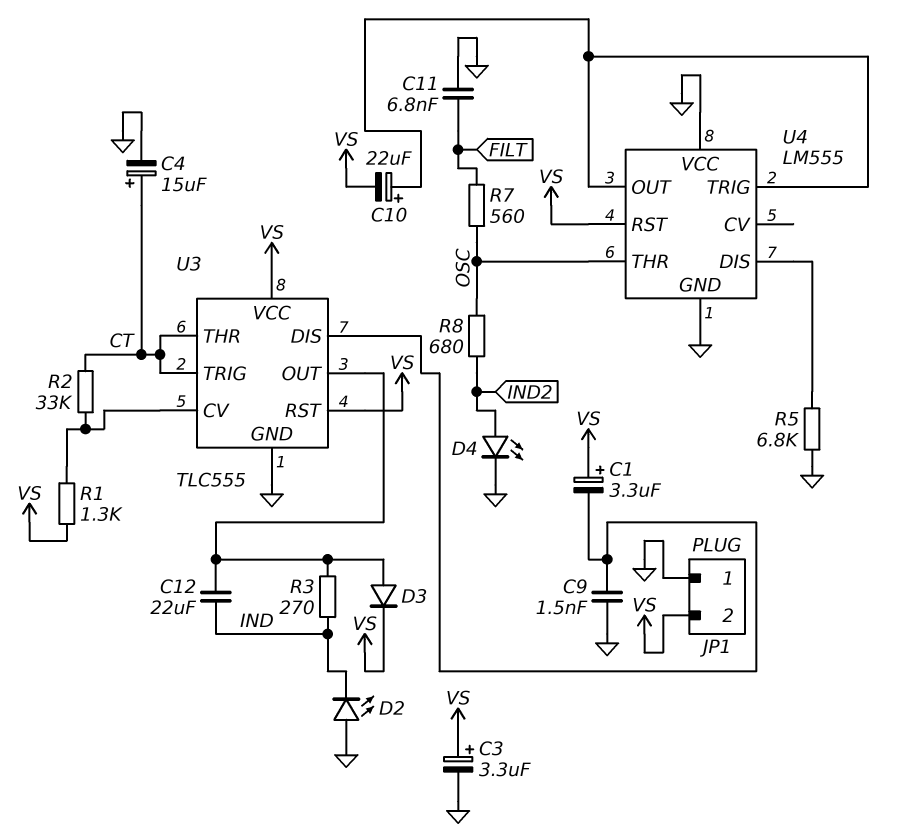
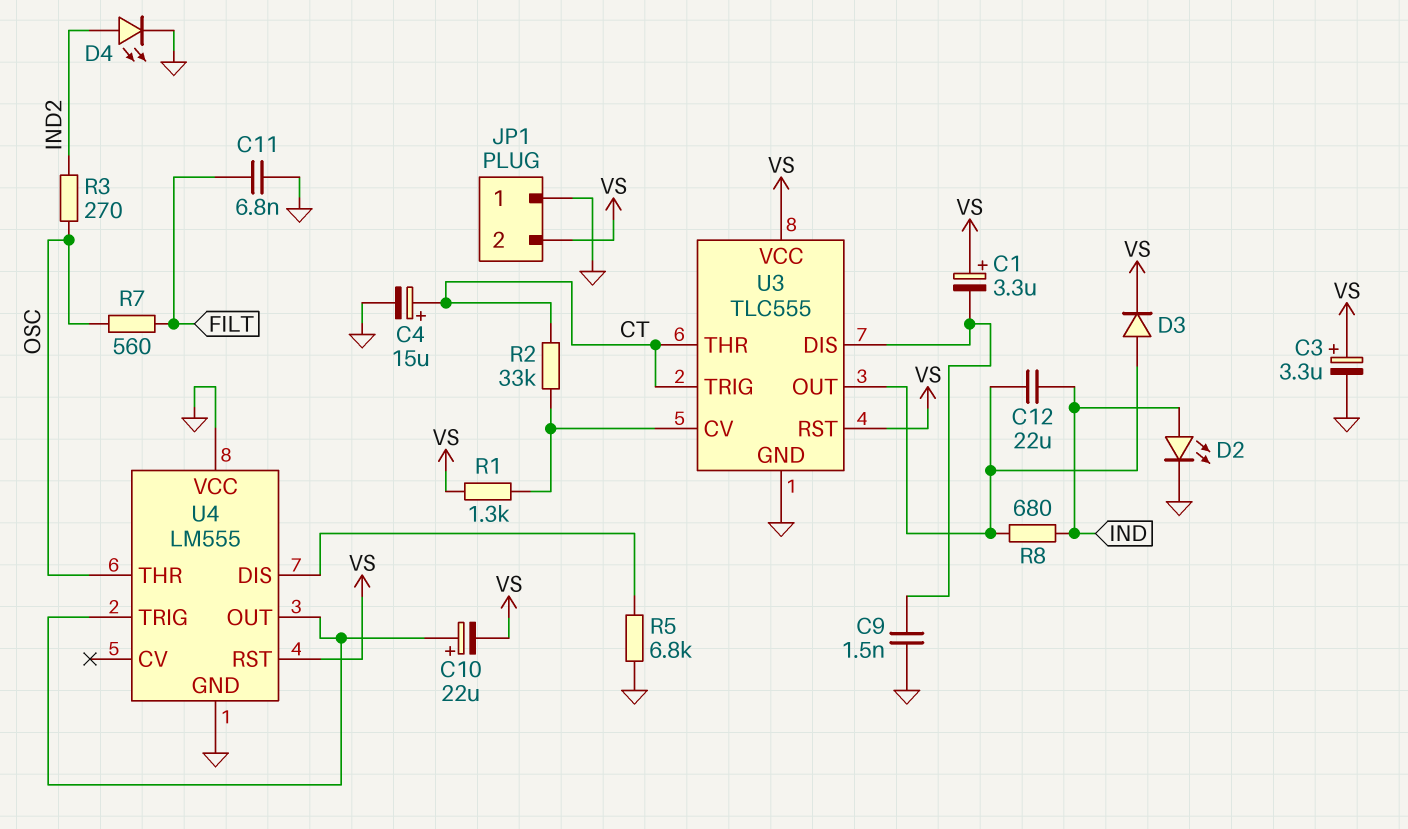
D2: LED (A GND, K IND) -> LED (A IND, K GND)
R3: 270 (IND, U3/OUT) -> 270 (IND2, OSC)
R8: 680 (IND2, OSC) -> 680 (IND, U3/OUT)

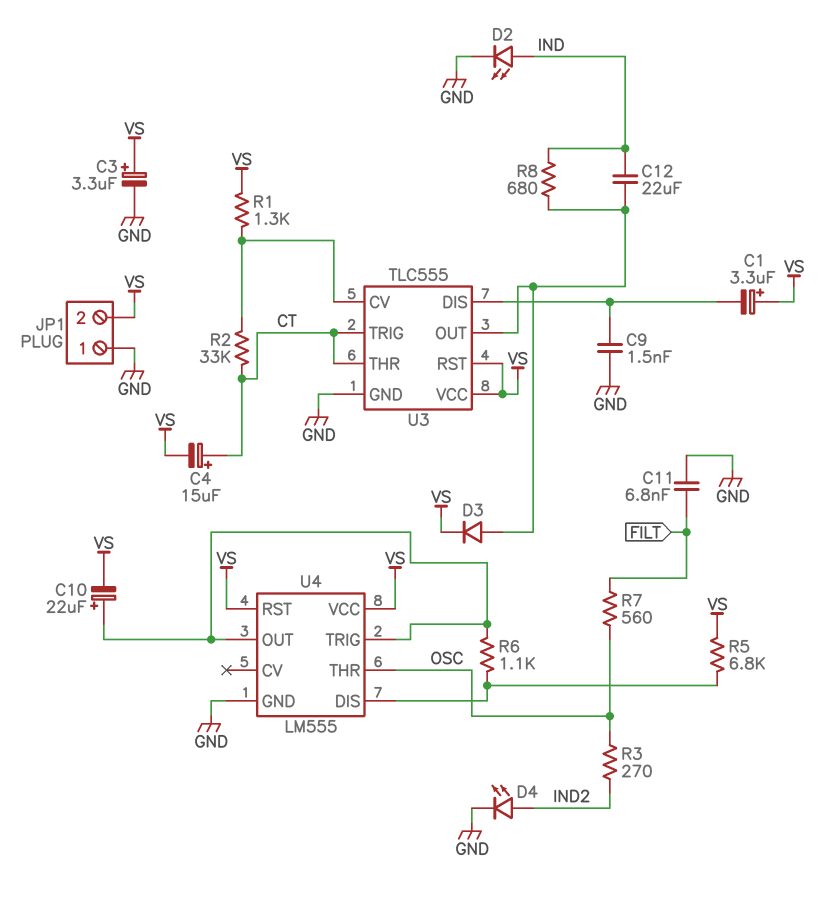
C4: 15uF (plus CT, minus GND) -> 15uF (plus CT, minus VS)
R5: 6.8k (GND, U4/DIS) -> 6.8k (U4/DIS, VS)
R6: none -> 1.1k (U4/DIS, U4/OUT)
U4 pin VCC: GND -> VS

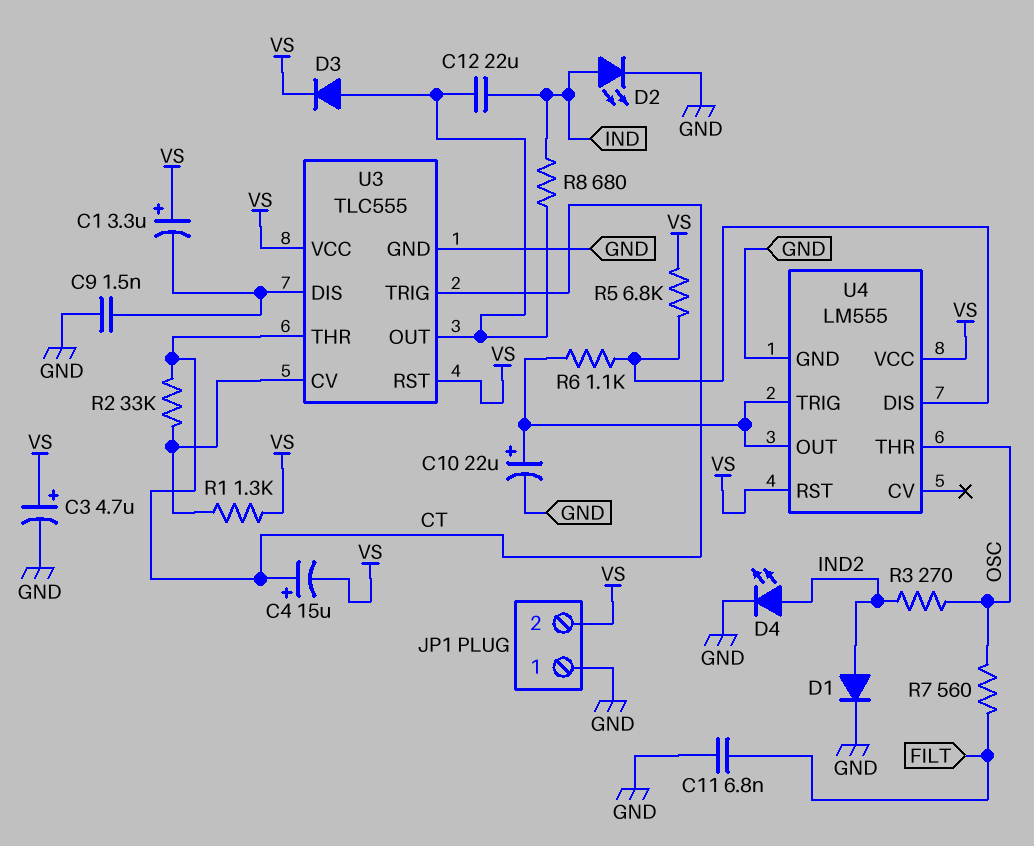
C3: 3.3uF (plus VS, minus GND) -> 4.7uF (plus VS, minus GND)
C10: 22uF (plus U4/OUT, minus VS) -> 22uF (plus U4/OUT, minus GND)
D1: none -> diode (A IND2, K GND)

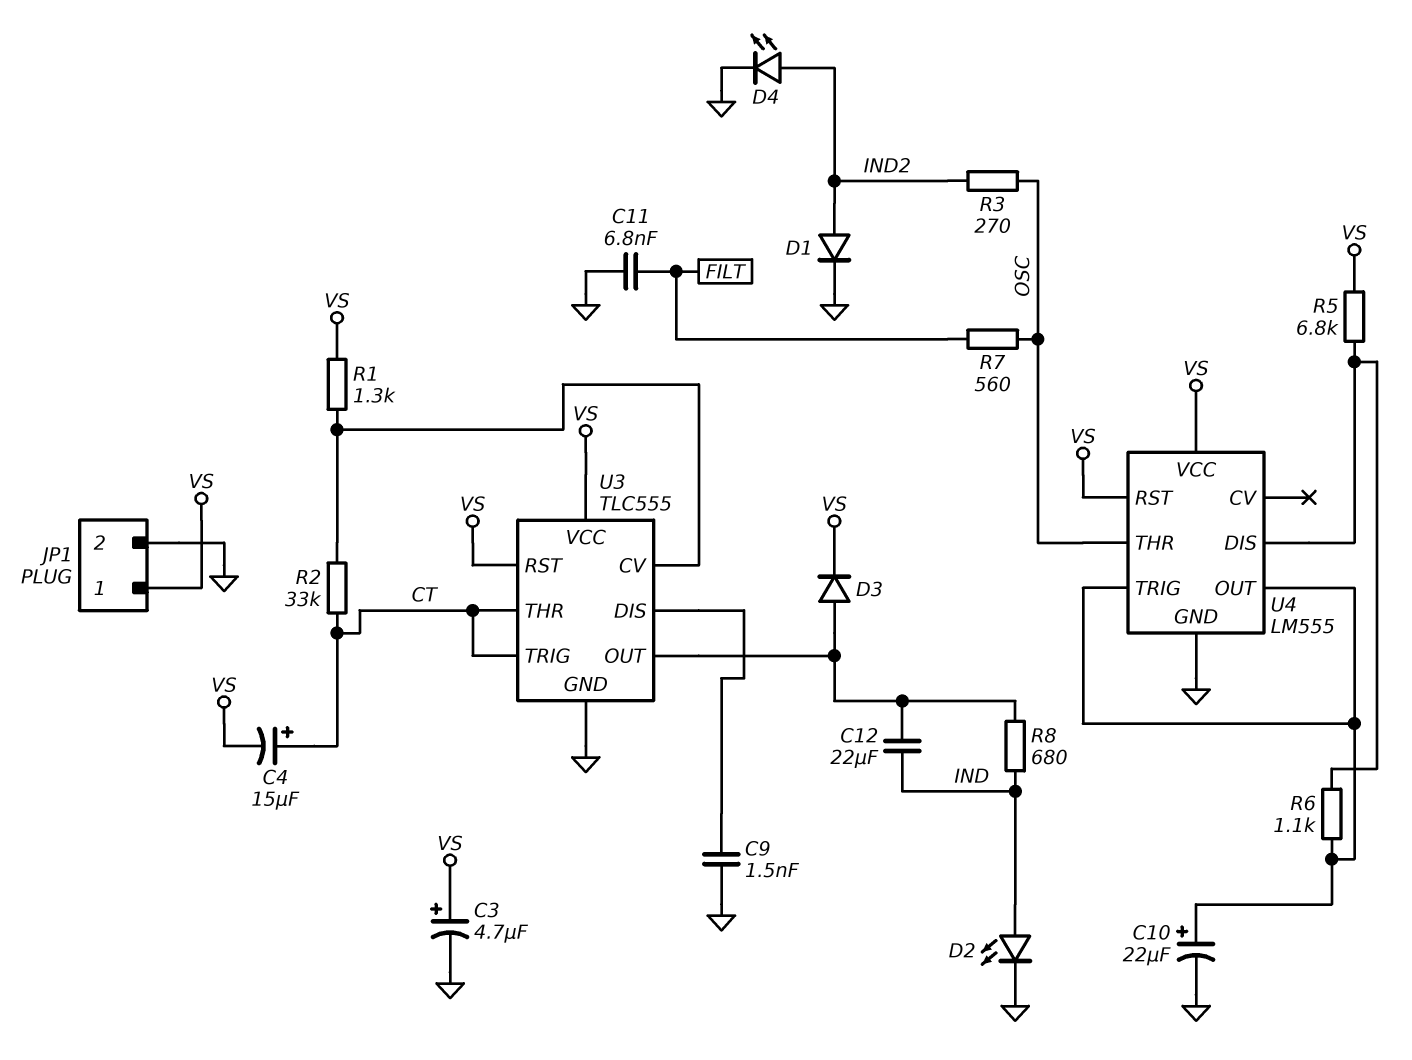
C1: 3.3uF (plus VS, minus U3/DIS) -> none
JP1 pin 1: GND -> VS
JP1 pin 2: VS -> GND

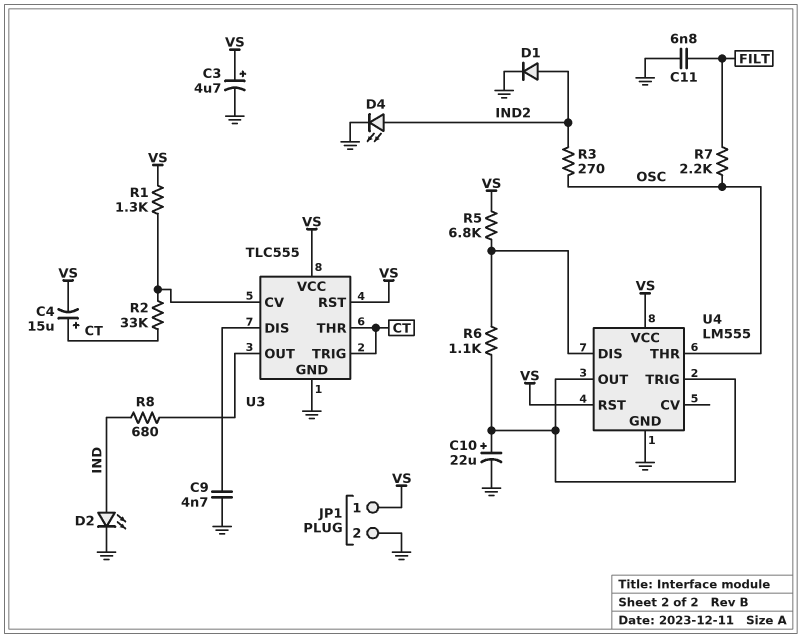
C9: 1.5nF (GND, U3/DIS) -> 4.7nF (GND, U3/DIS)
C12: 22uF (IND, U3/OUT) -> none
D3: diode (A U3/OUT, K VS) -> none
R7: 560 (FILT, OSC) -> 2.2k (FILT, OSC)

